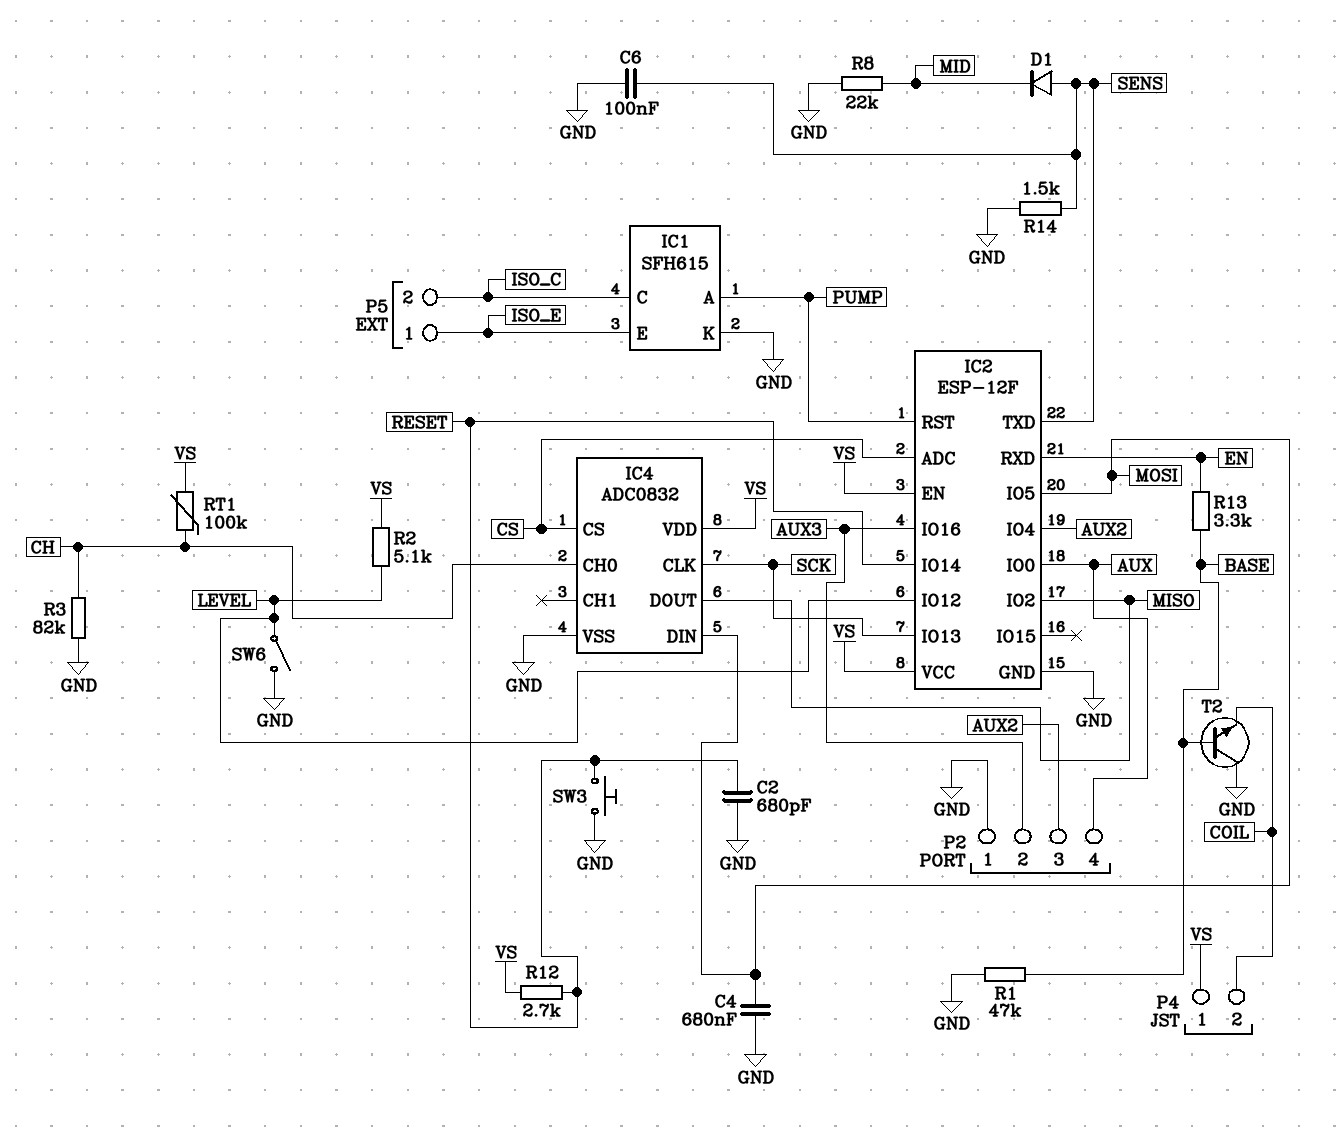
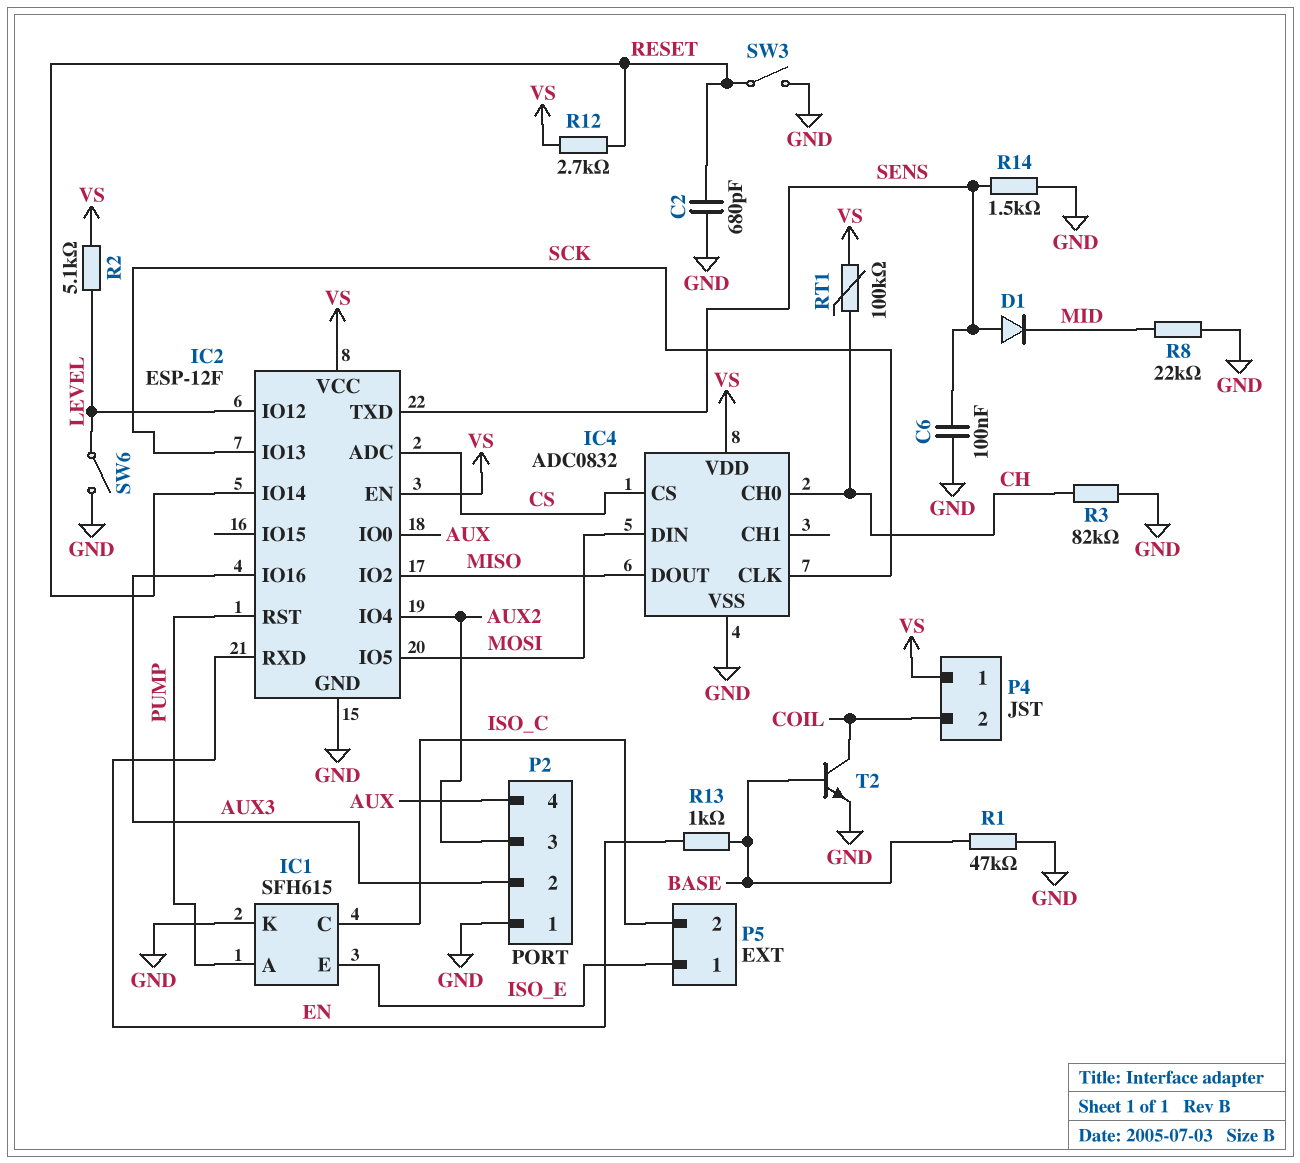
C4: 680nF (GND, MOSI) -> none
R13: 3.3k (BASE, EN) -> 1k (BASE, EN)
SW3: button (GND, RESET) -> switch (GND, RESET)
T2: NPN (B BASE, C GND, E COIL) -> NPN (B BASE, C COIL, E GND)

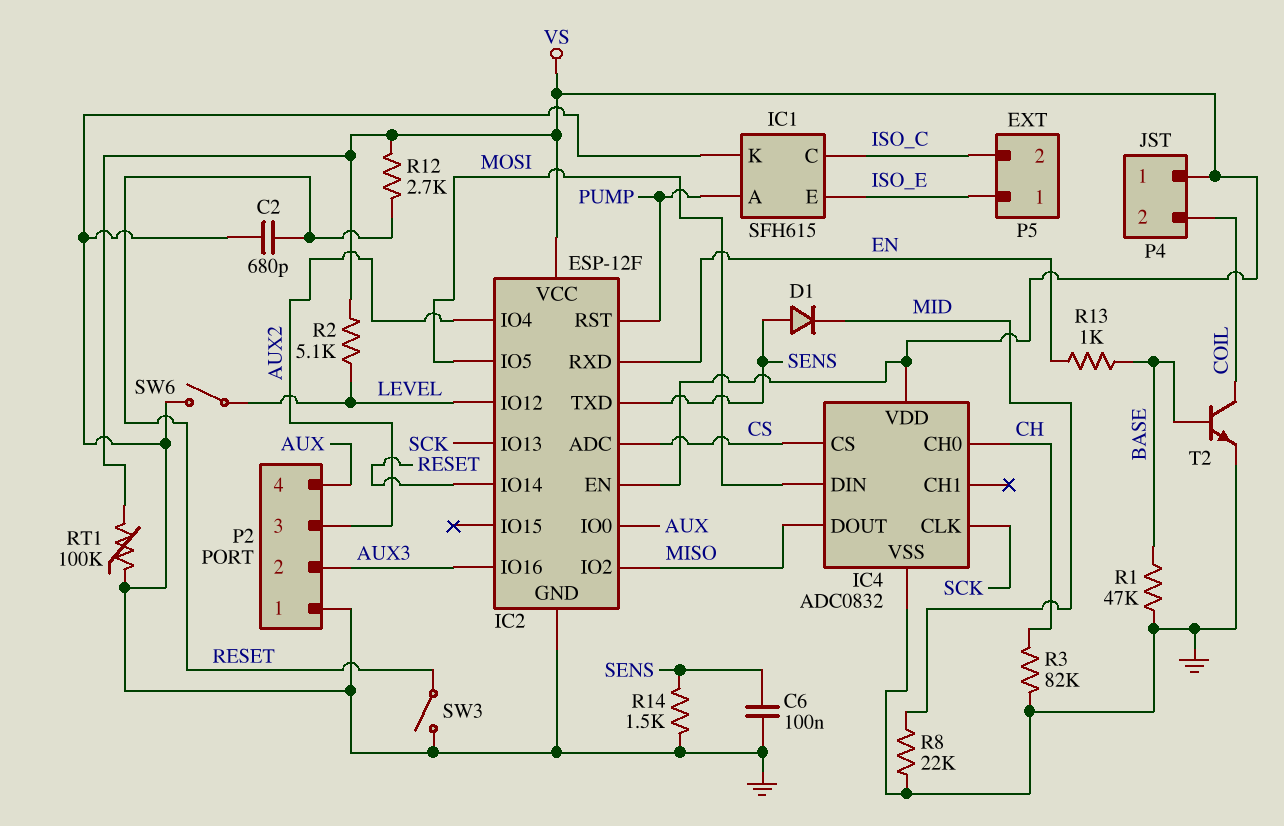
RT1: 100k (CH, VS) -> 100k (GND, VS)

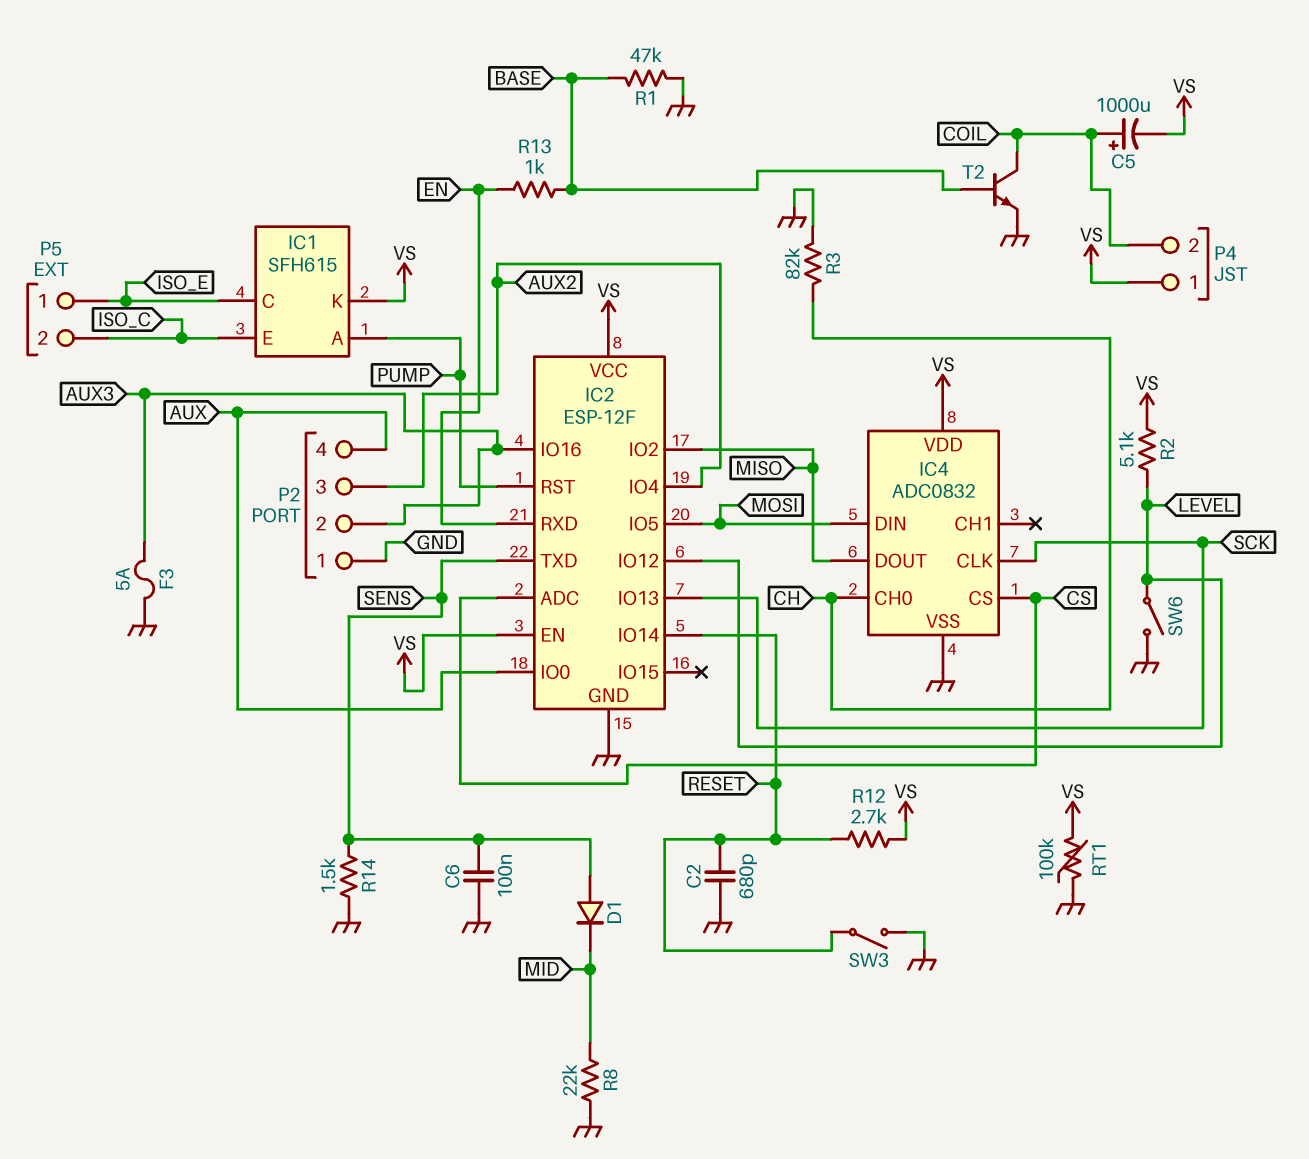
C5: none -> 1000uF (plus COIL, minus VS)
F3: none -> 5A (AUX3, GND)
IC1 pin C: ISO_C -> ISO_E
IC1 pin E: ISO_E -> ISO_C
IC1 pin K: GND -> VS

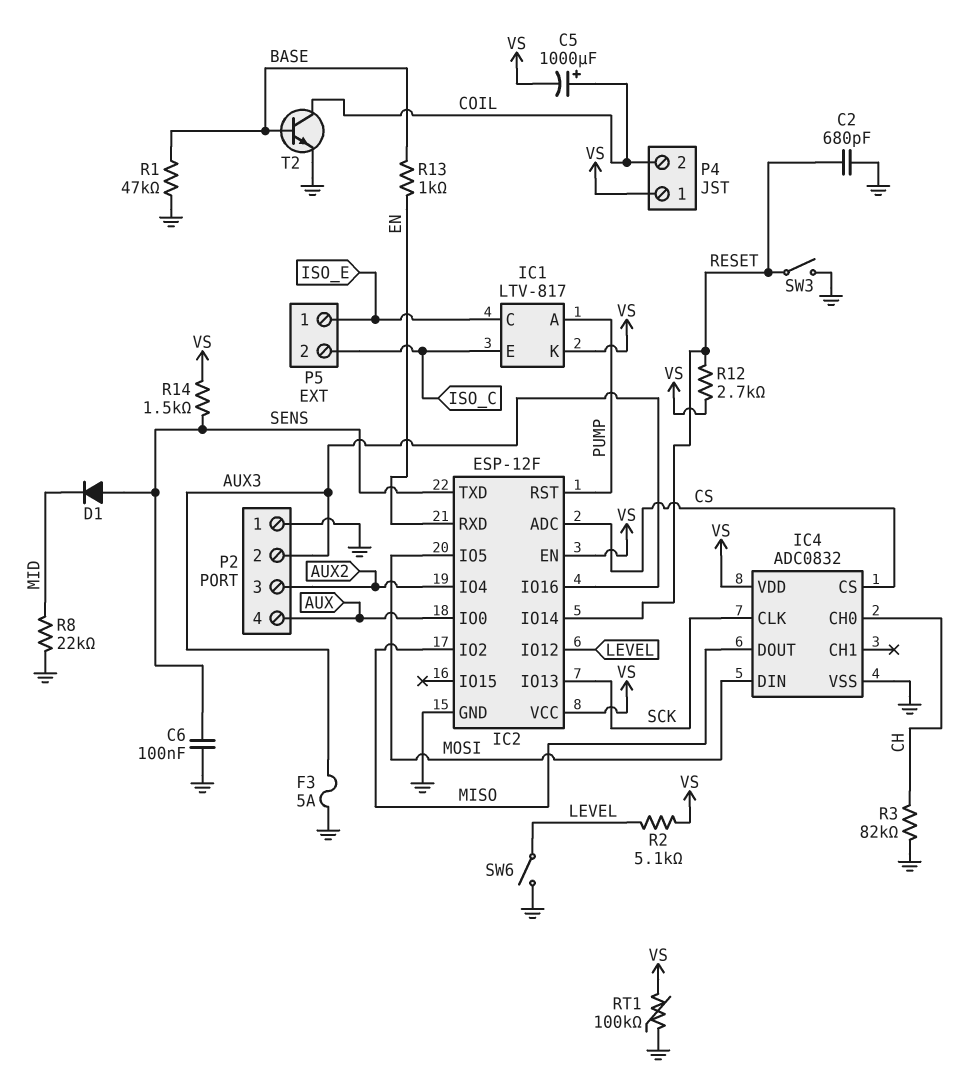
IC1: SFH615 -> LTV-817
R14: 1.5k (GND, SENS) -> 1.5k (SENS, VS)

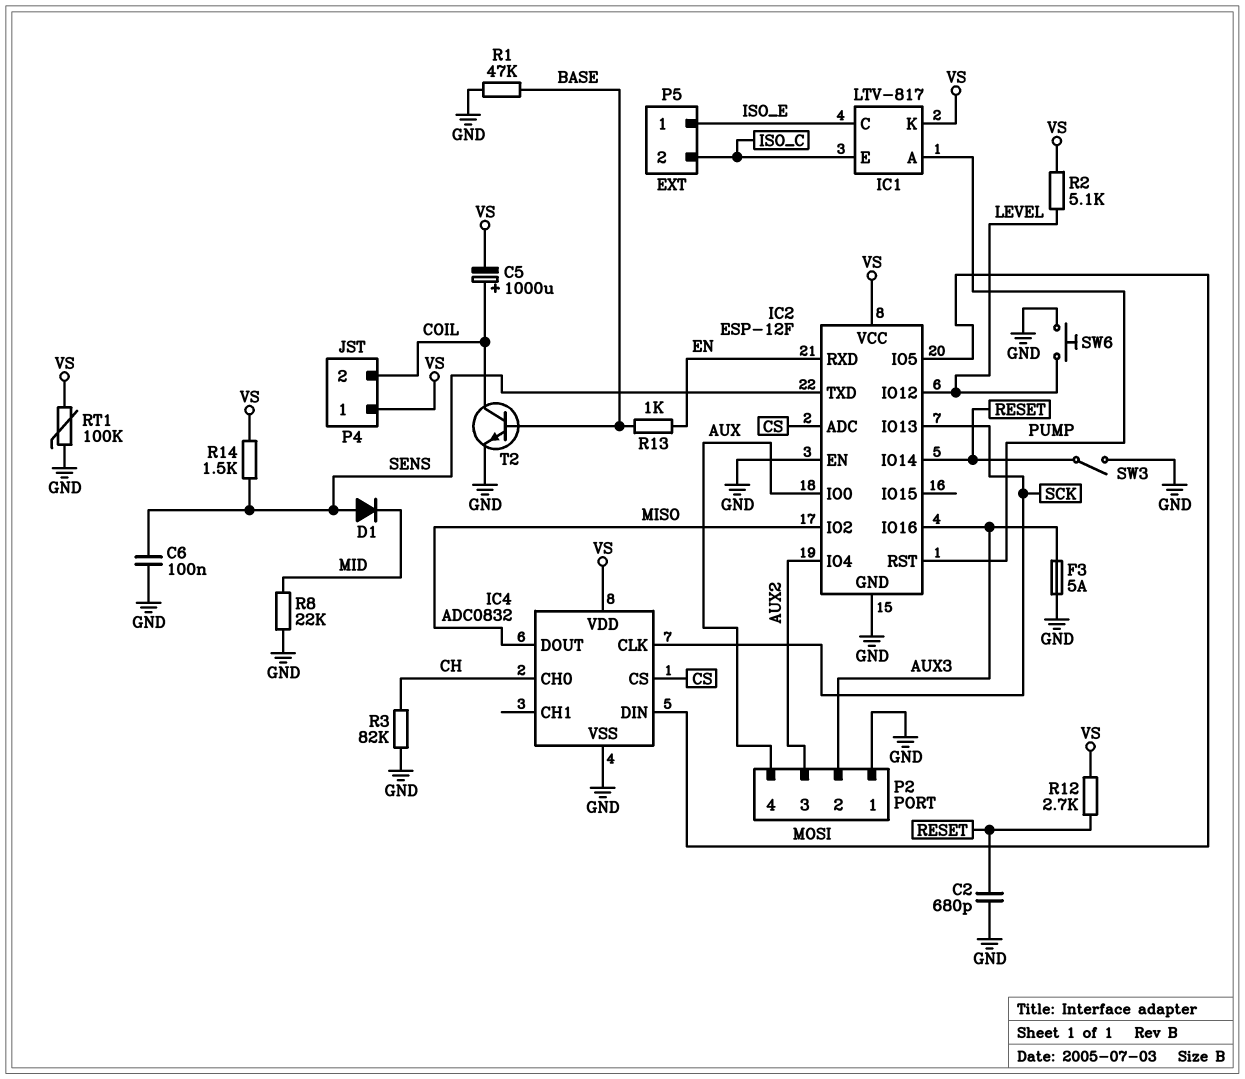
IC2 pin EN: VS -> GND
SW6: switch (GND, LEVEL) -> button (GND, LEVEL)

